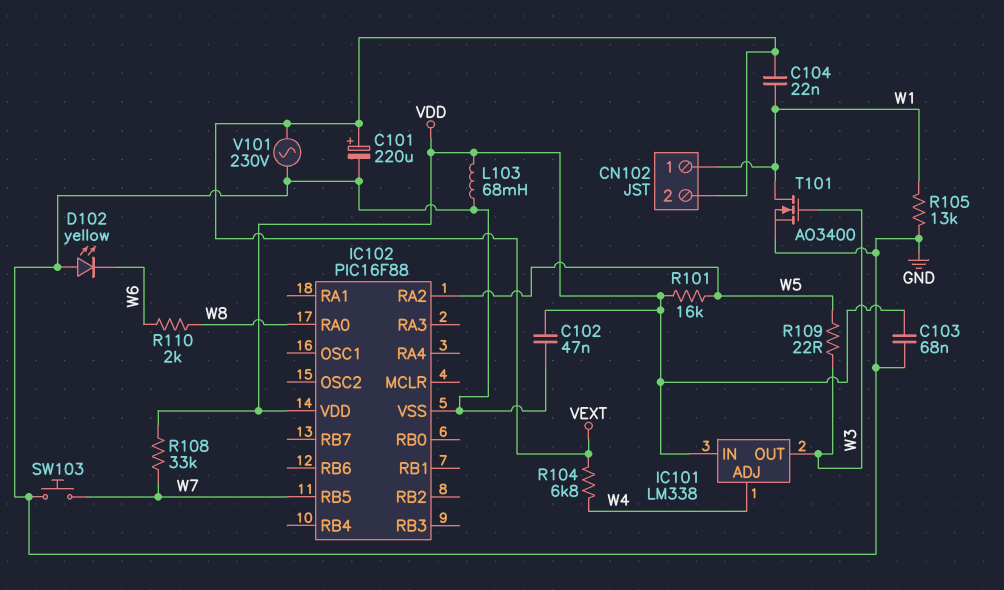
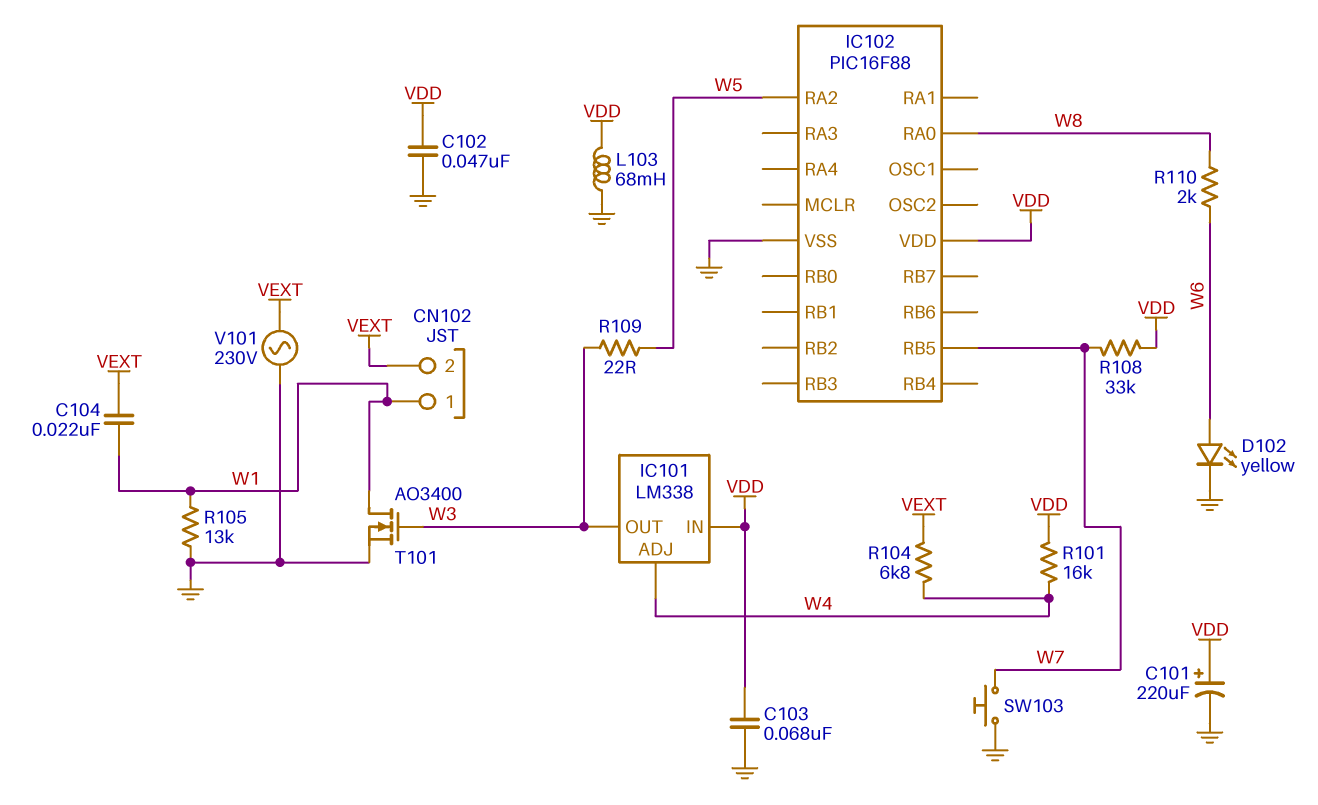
C101: 220uF (plus VEXT, minus GND) -> 220uF (plus VDD, minus GND)
D102: LED yellow (A GND, K W6) -> LED yellow (A W6, K GND)
R101: 16k (VDD, W5) -> 16k (VDD, W4)

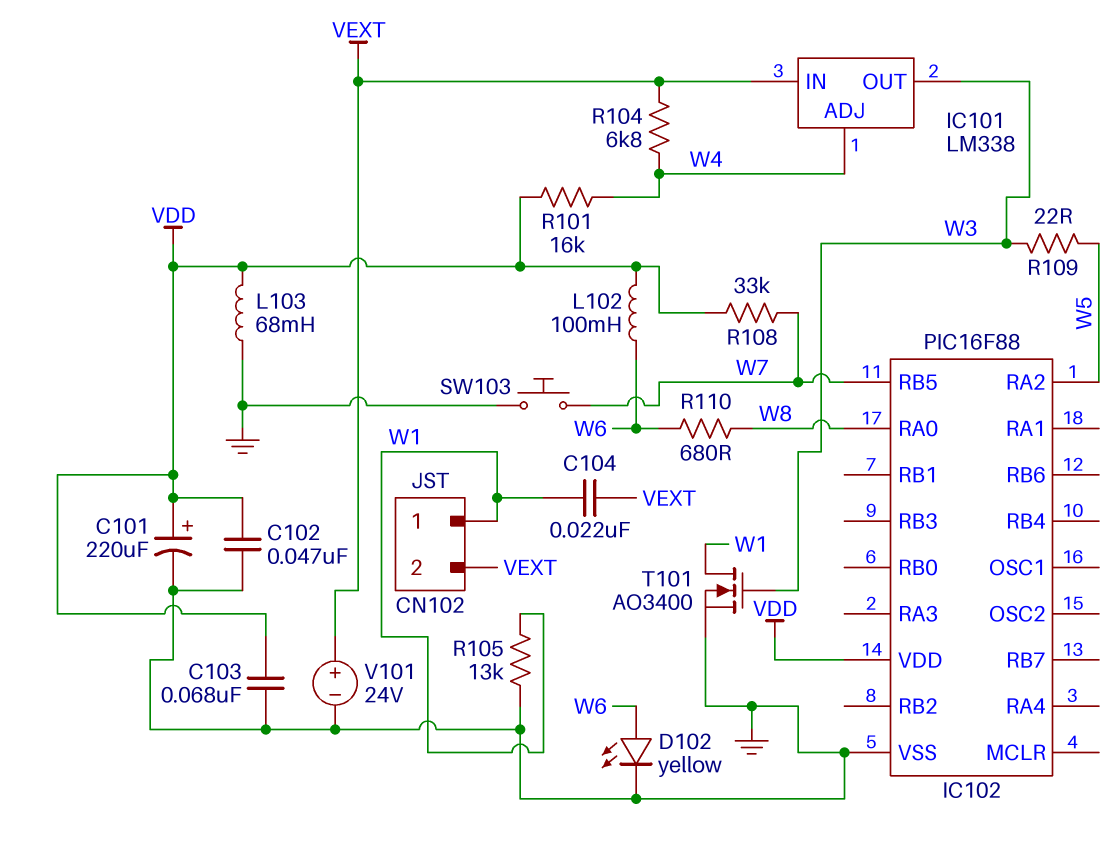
IC101 pin IN: VDD -> VEXT
L102: none -> 100mH (VDD, W6)
R110: 2k (W6, W8) -> 680 (W6, W8)
V101: AC 230V (GND, VEXT) -> 24V (plus VEXT, minus GND)

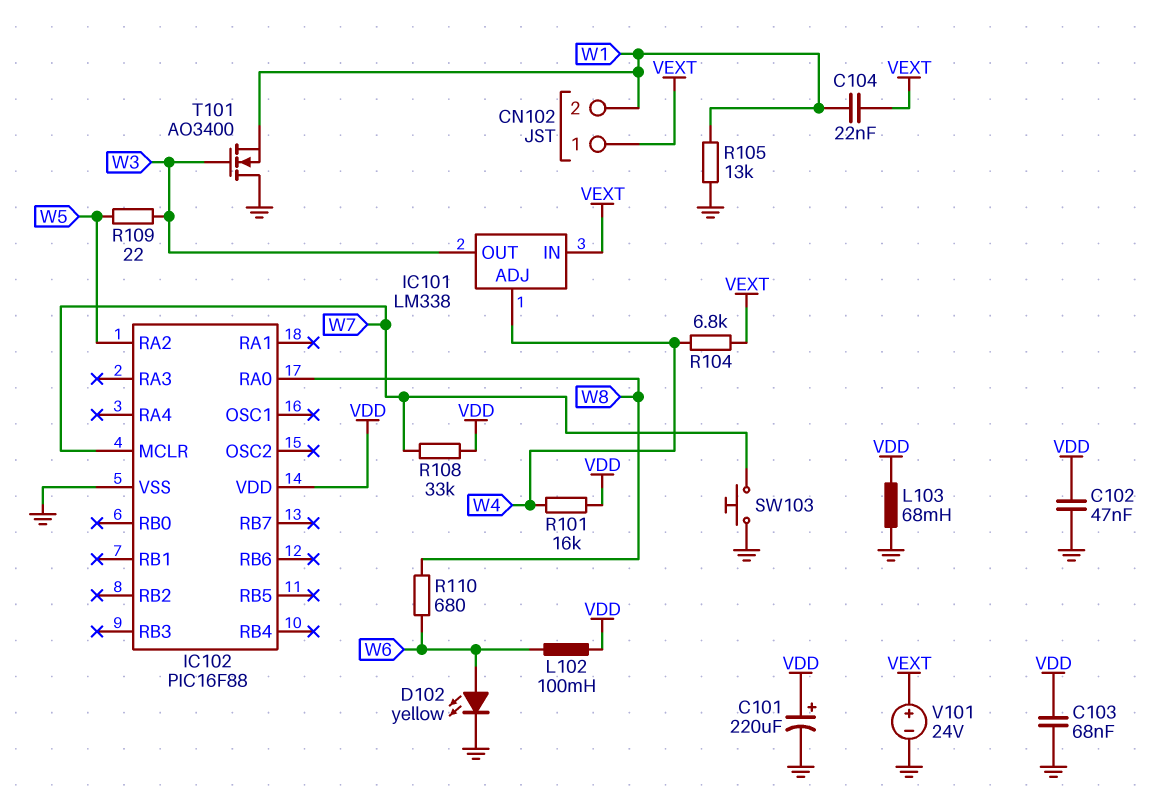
CN102 pin 1: W1 -> VEXT
CN102 pin 2: VEXT -> W1
IC102 pin MCLR: none -> W7
IC102 pin RB5: W7 -> none
T101: NMOS AO3400 (G W3, D W1, S GND) -> NMOS AO3400 (G W3, D GND, S W1)

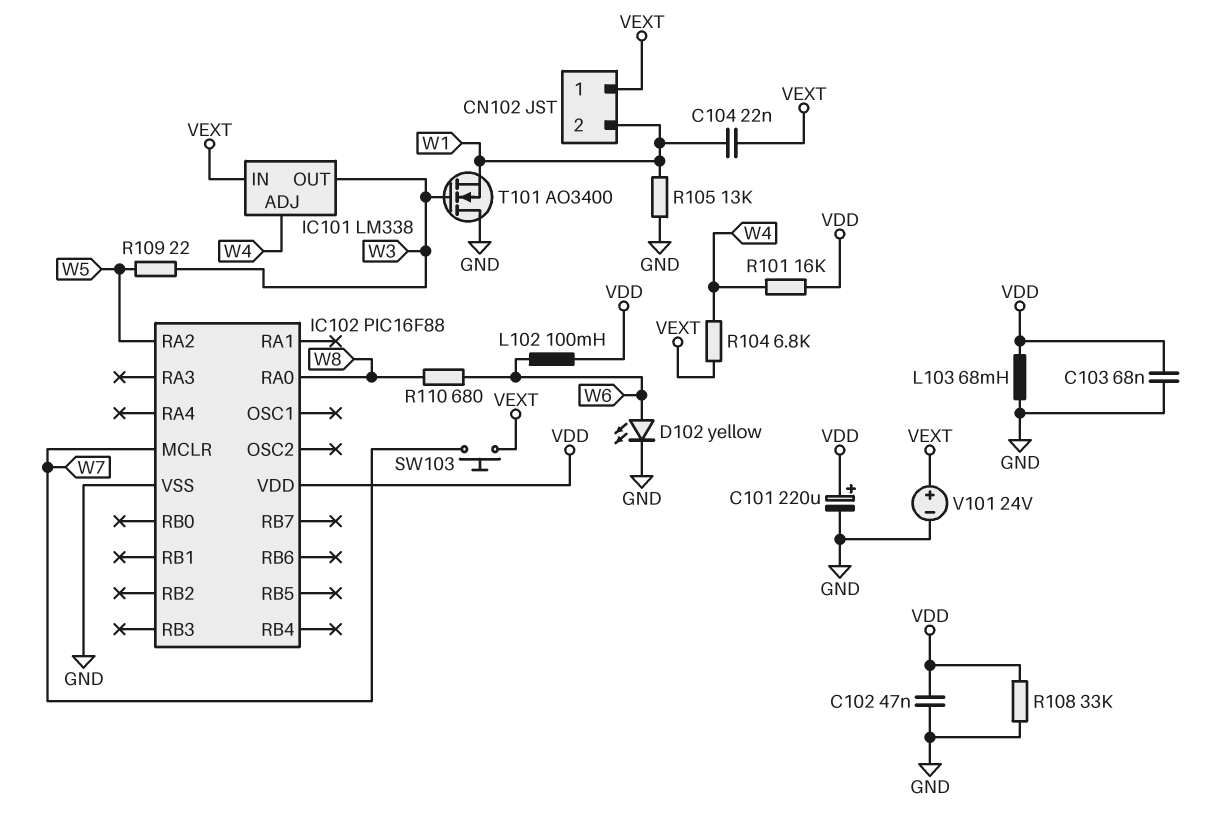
R108: 33k (VDD, W7) -> 33k (GND, VDD)
SW103: button (GND, W7) -> button (VEXT, W7)

